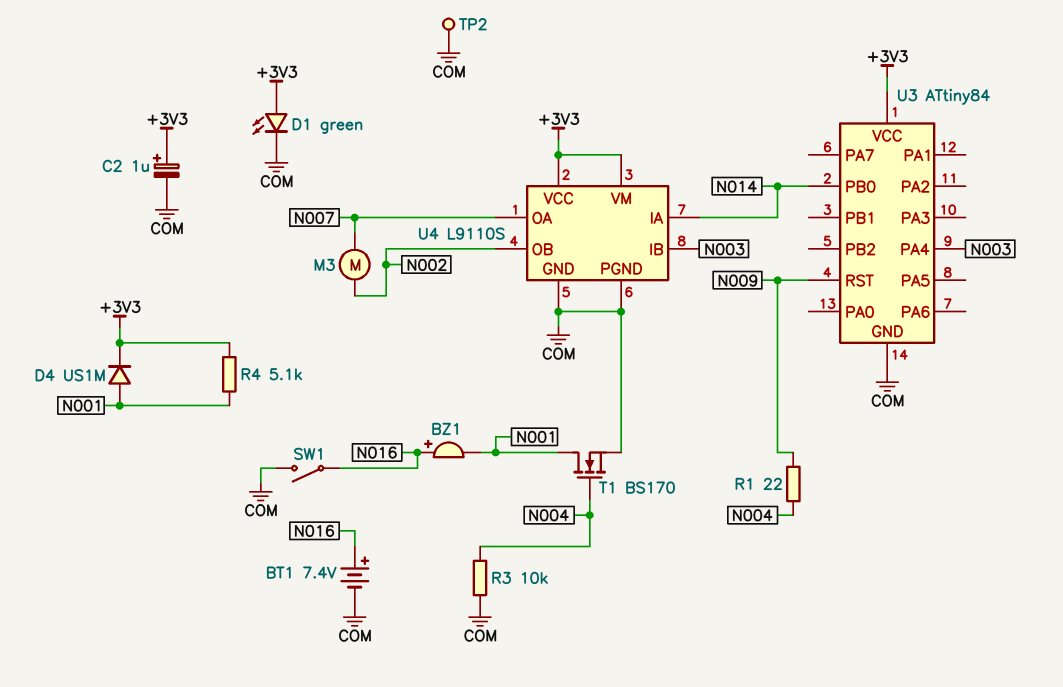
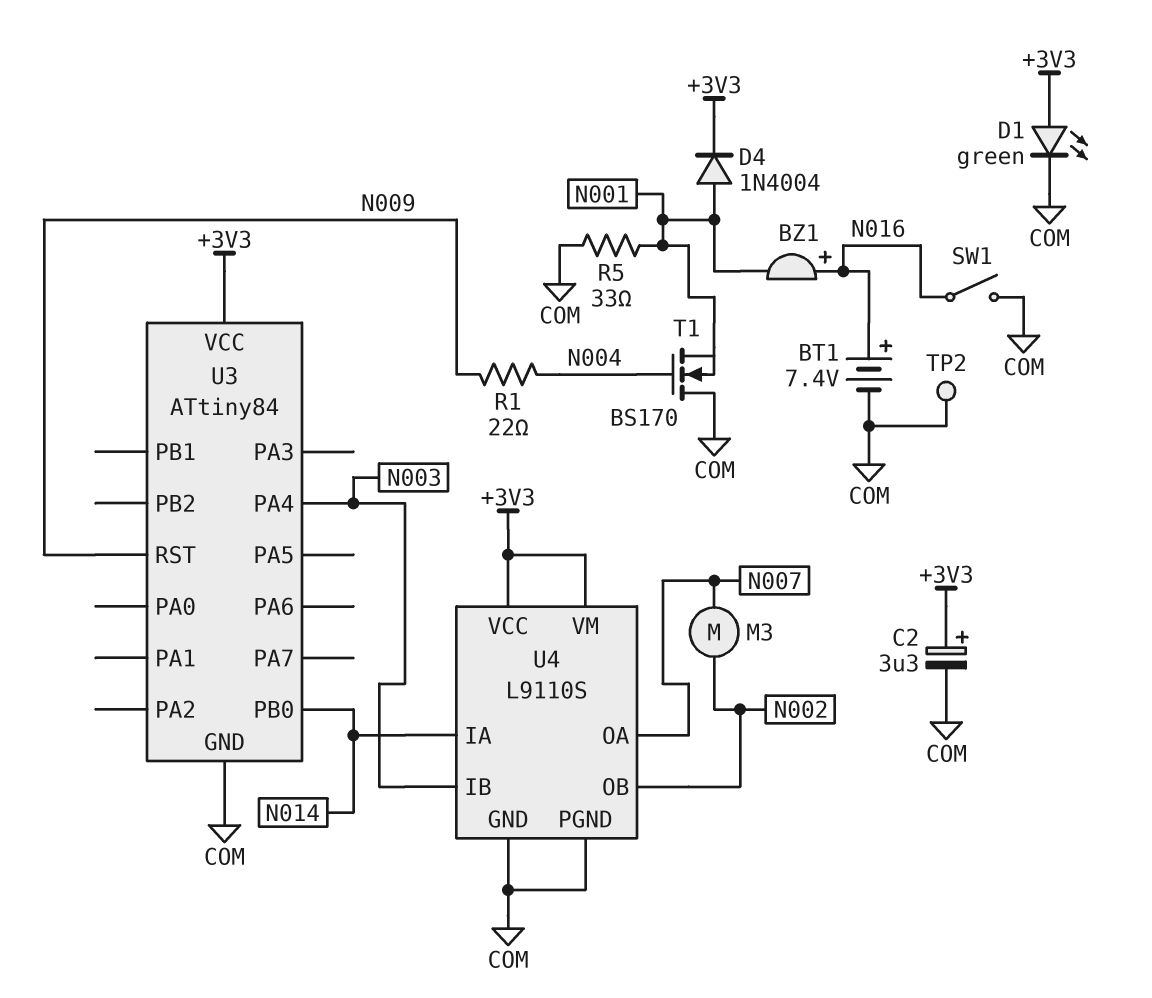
C2: 1uF (plus +3V3, minus COM) -> 3.3uF (plus +3V3, minus COM)
D4: diode US1M (A N001, K +3V3) -> diode 1N4004 (A N001, K +3V3)
R3: 10k (COM, N004) -> none
R4: 5.1k (+3V3, N001) -> none
R5: none -> 33 (COM, N001)
T1: NMOS BS170 (G N004, D N001, S COM) -> NMOS BS170 (G N004, D COM, S N001)

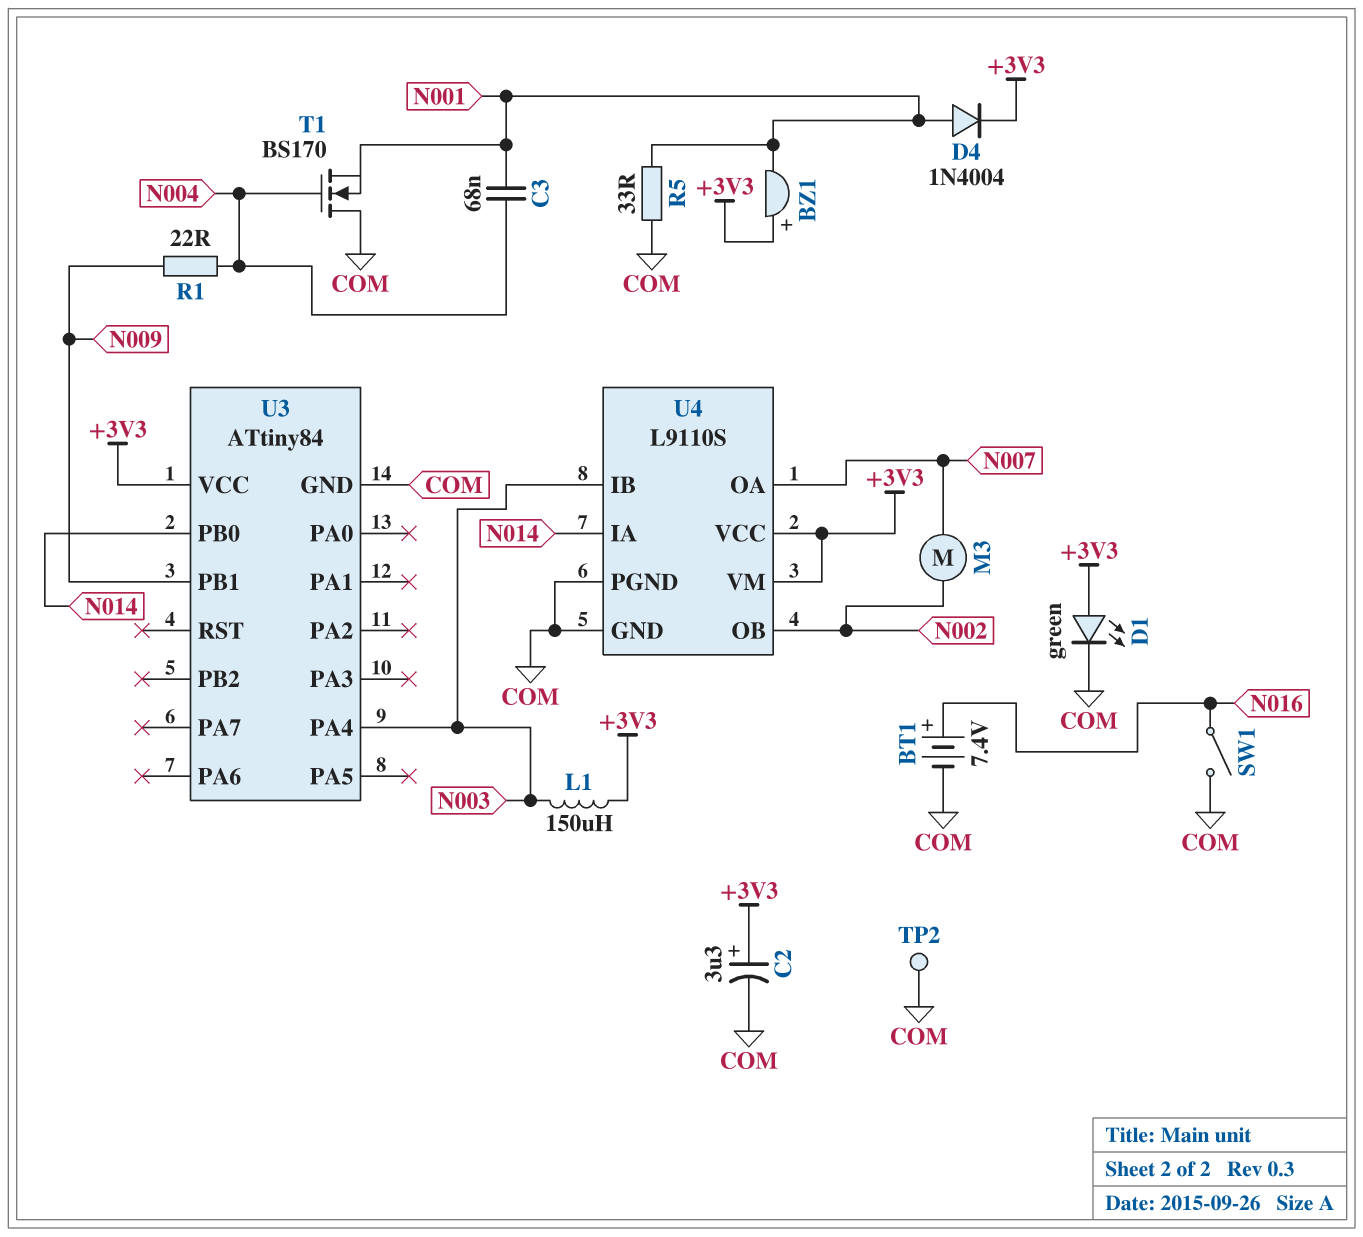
BZ1: buzzer (plus N016, minus N001) -> buzzer (plus +3V3, minus N001)
C3: none -> 68nF (N001, N004)
L1: none -> 150uH (+3V3, N003)
U3 pin PB1: none -> N009
U3 pin RST: N009 -> none

